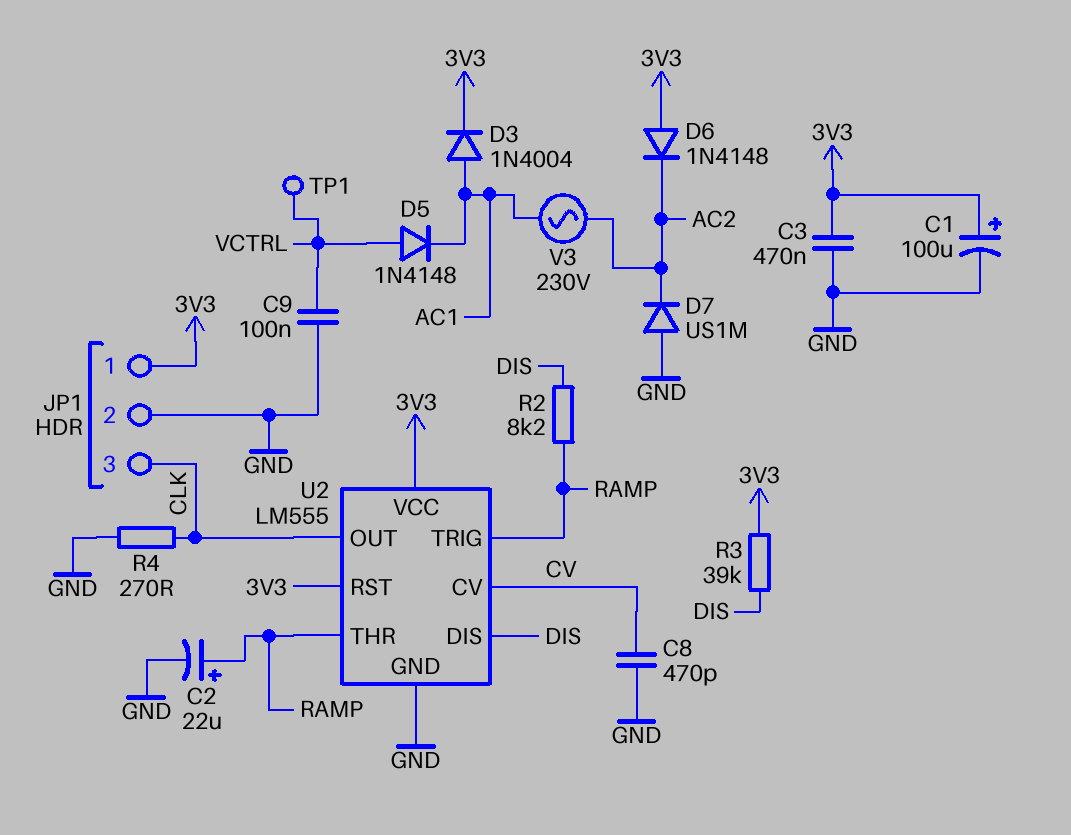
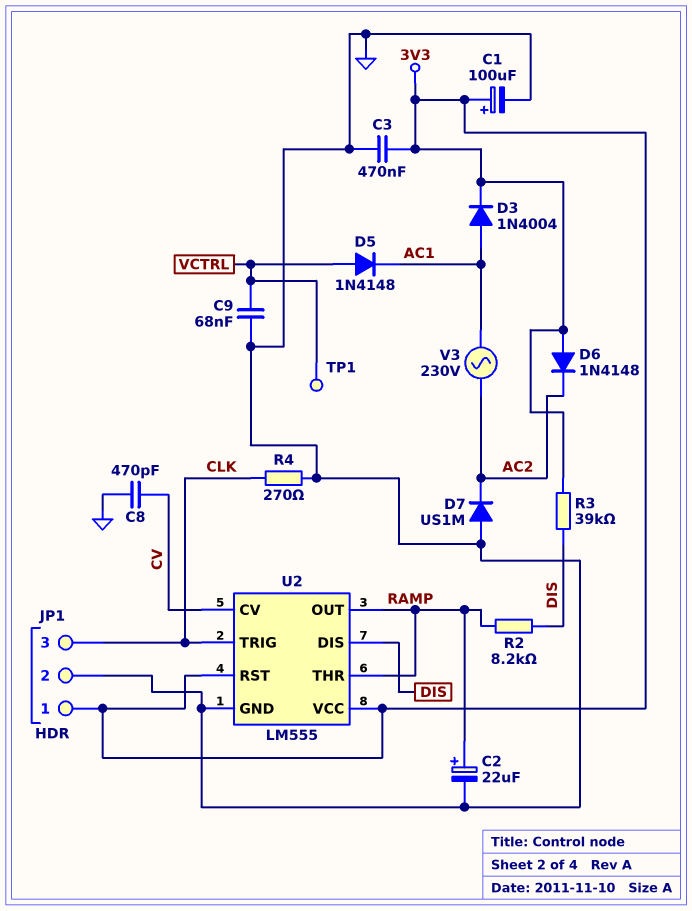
C9: 100nF (GND, VCTRL) -> 68nF (GND, VCTRL)
U2 pin OUT: CLK -> RAMP
U2 pin TRIG: RAMP -> CLK

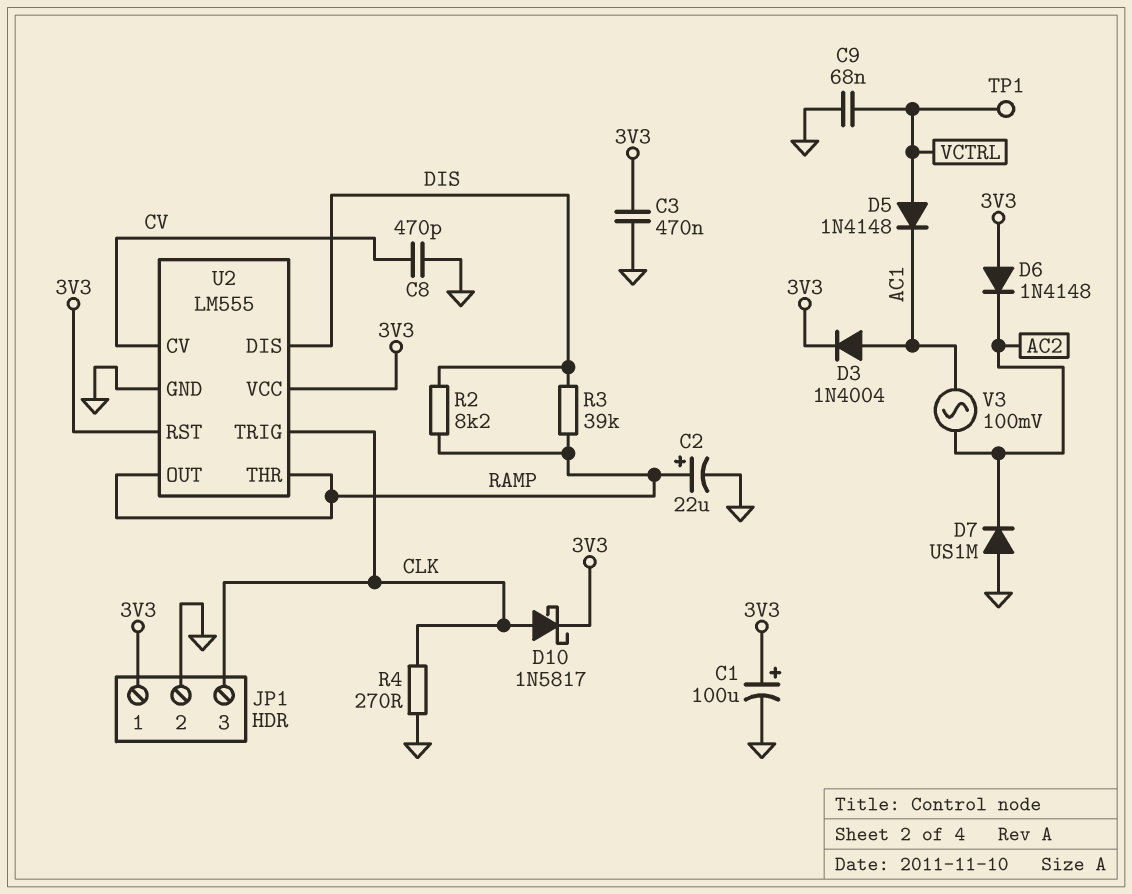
D10: none -> schottky 1N5817 (A CLK, K 3V3)
R3: 39k (3V3, DIS) -> 39k (DIS, RAMP)
V3: AC 230V (AC1, AC2) -> AC 100mV (AC1, AC2)

